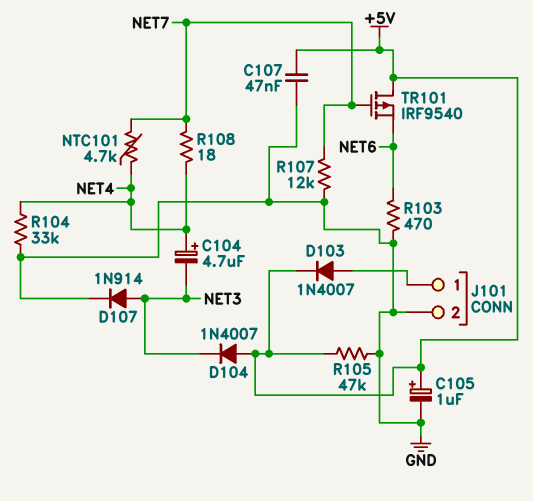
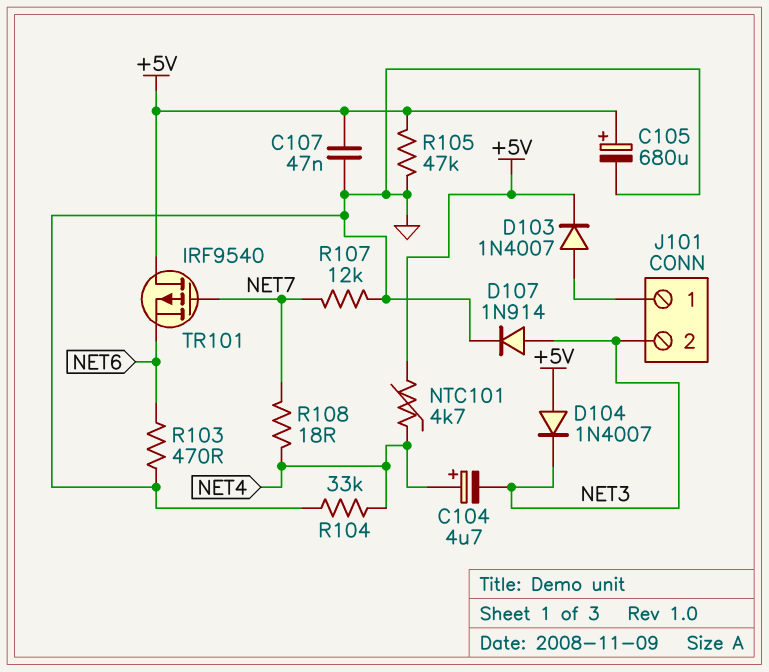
C105: 1uF (plus +5V, minus GND) -> 680uF (plus +5V, minus GND)
J101 pin 2: GND -> NET3
NTC101: 4.7k (NET4, NET7) -> 4.7k (+5V, NET4)

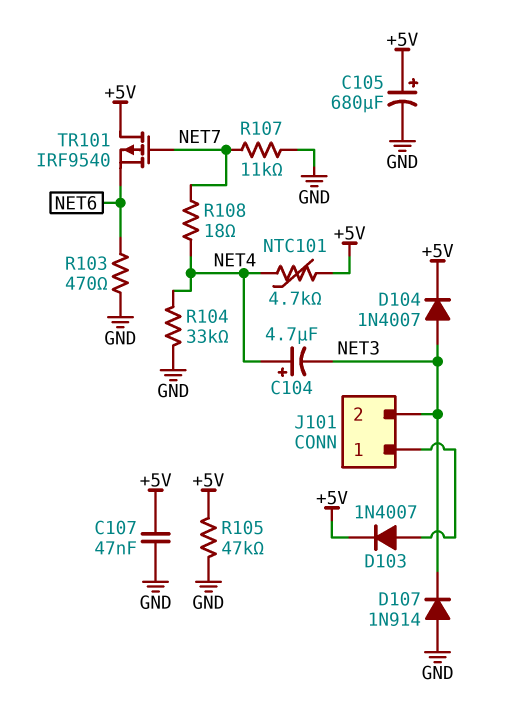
D104: diode 1N4007 (A +5V, K NET3) -> diode 1N4007 (A NET3, K +5V)
D107: diode 1N914 (A NET3, K GND) -> diode 1N914 (A GND, K NET3)
R107: 12k (GND, NET7) -> 11k (GND, NET7)

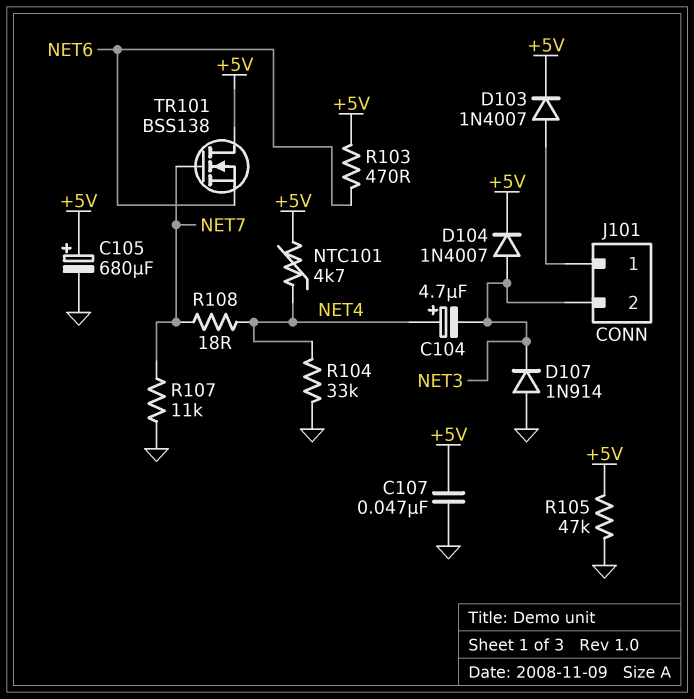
R103: 470 (GND, NET6) -> 470 (+5V, NET6)
TR101: PMOS IRF9540 (G NET7, D +5V, S NET6) -> NMOS BSS138 (G NET7, D +5V, S NET6)

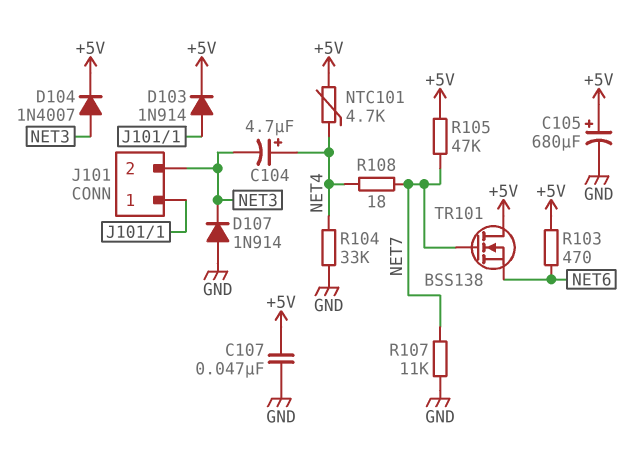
D103: diode 1N4007 (A J101/1, K +5V) -> diode 1N914 (A J101/1, K +5V)
R105: 47k (+5V, GND) -> 47k (+5V, NET7)

